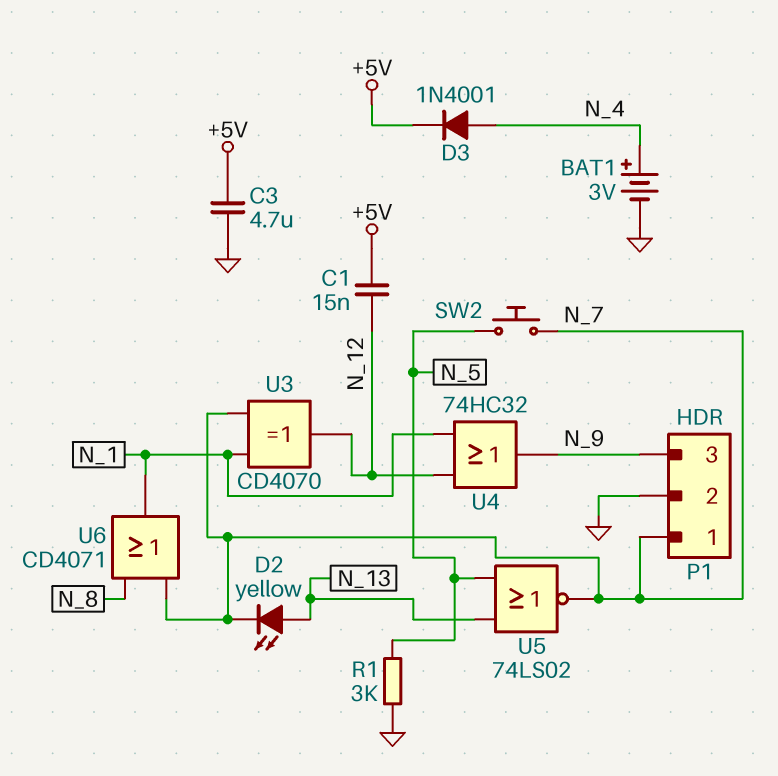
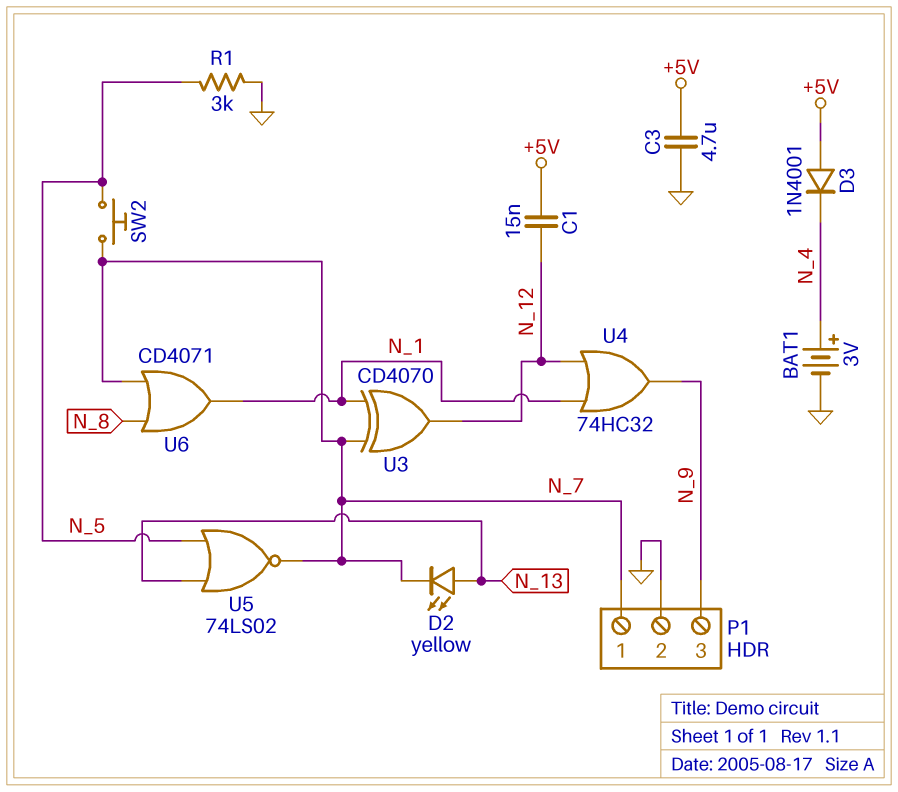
D3: diode 1N4001 (A N_4, K +5V) -> diode 1N4001 (A +5V, K N_4)

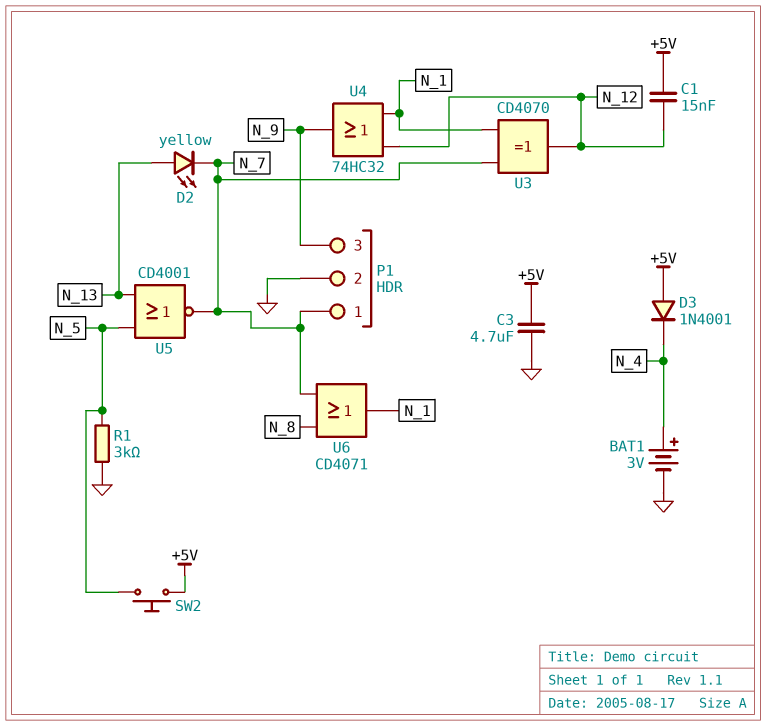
SW2: button (N_5, N_7) -> button (+5V, N_5)
U5: NOR 74LS02 (in N_5, in N_13, out N_7) -> NOR CD4001 (in N_5, in N_13, out N_7)

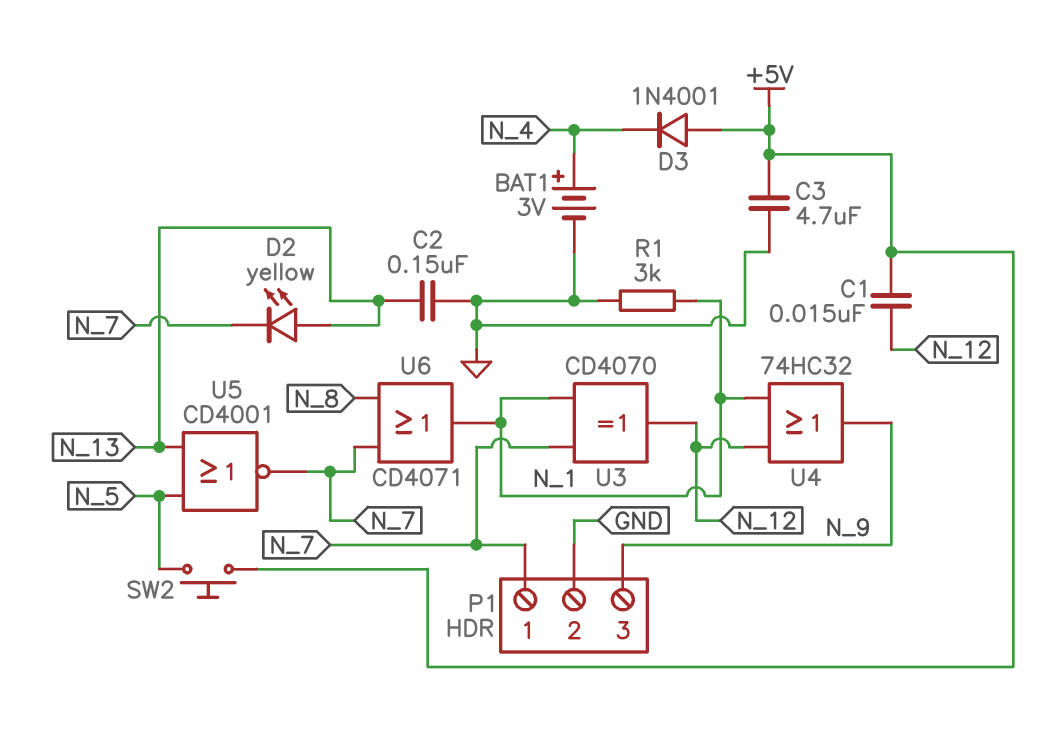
C2: none -> 150nF (GND, N_13)
R1: 3k (GND, N_5) -> 3k (GND, N_1)

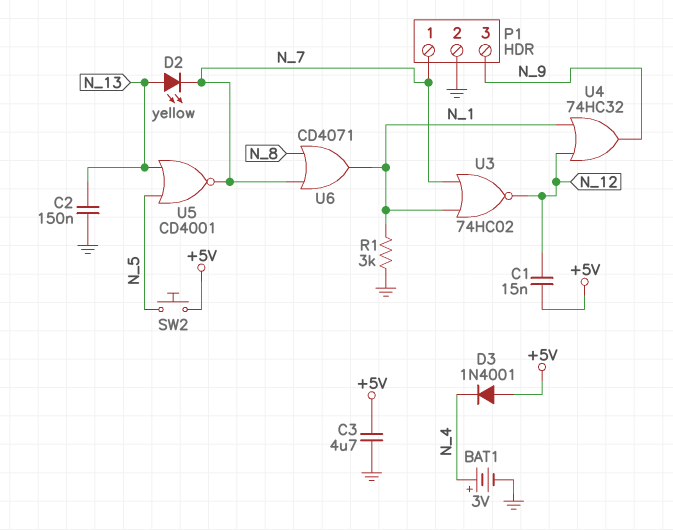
U3: XOR CD4070 (in N_1, in N_7, out N_12) -> NOR 74HC02 (in N_1, in N_7, out N_12)

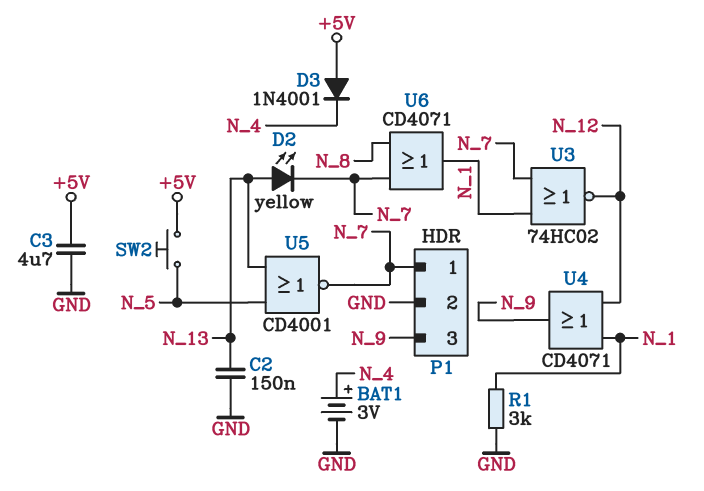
C1: 15nF (+5V, N_12) -> none
U4: OR 74HC32 (in N_1, in N_12, out N_9) -> OR CD4071 (in N_1, in N_12, out N_9)

